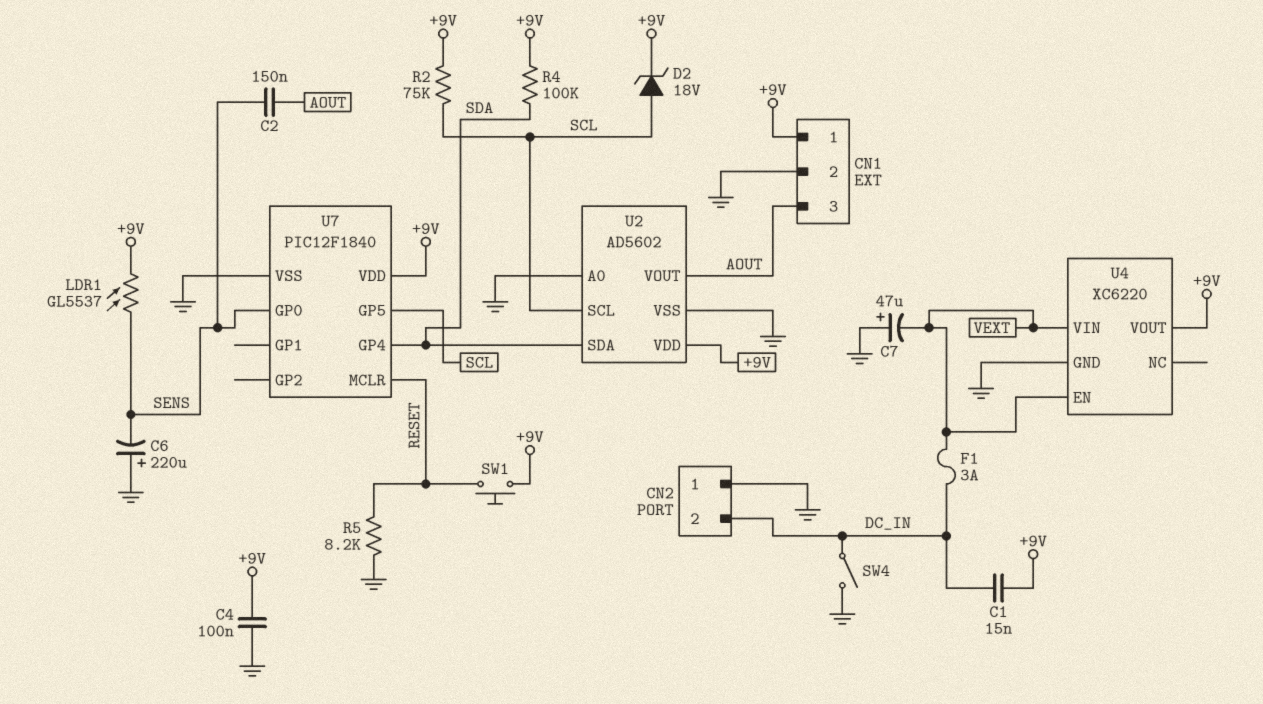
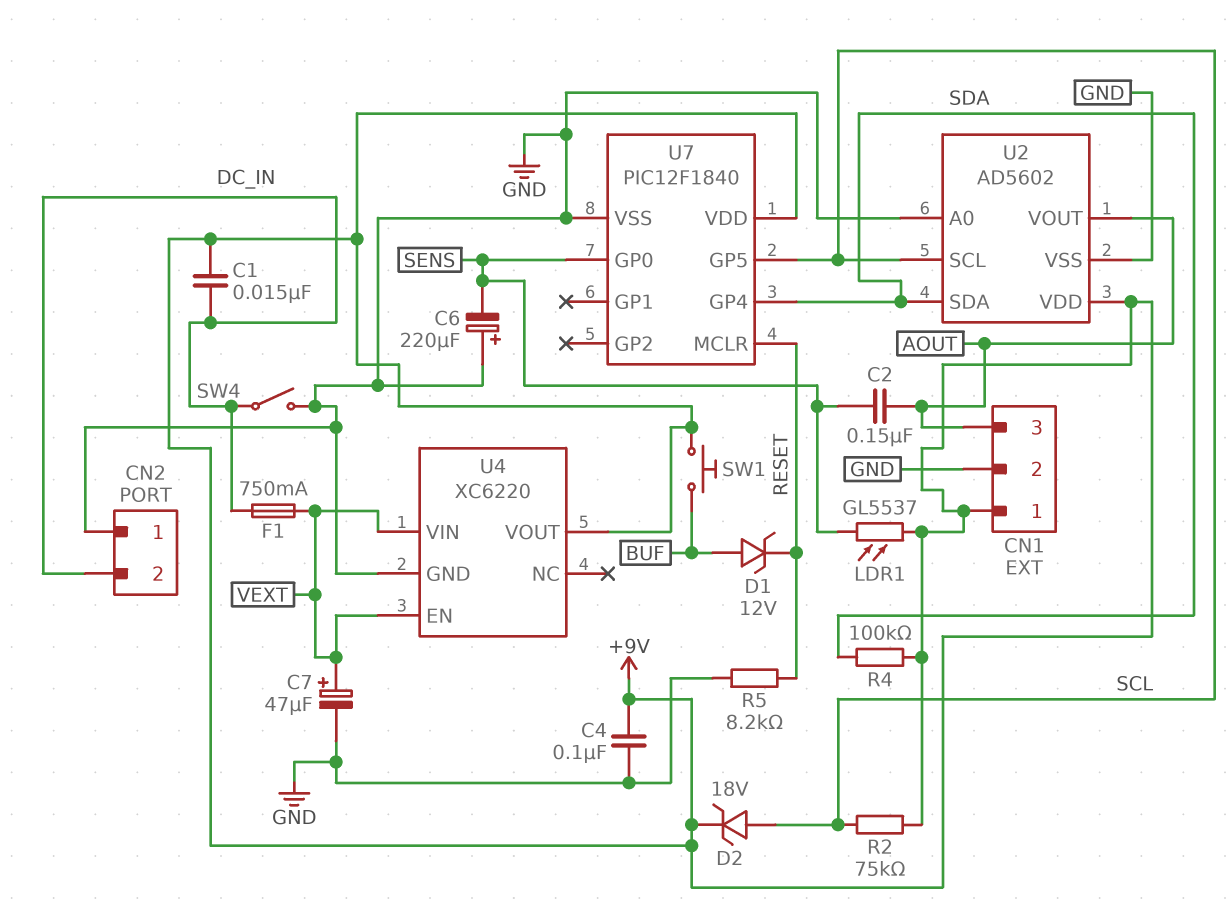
C7: 47uF (plus GND, minus VEXT) -> 47uF (plus VEXT, minus GND)
D1: none -> zener 12V (A BUF, K RESET)
F1: 3A (DC_IN, VEXT) -> 750mA (DC_IN, VEXT)
SW1: button (+9V, RESET) -> button (+9V, BUF)

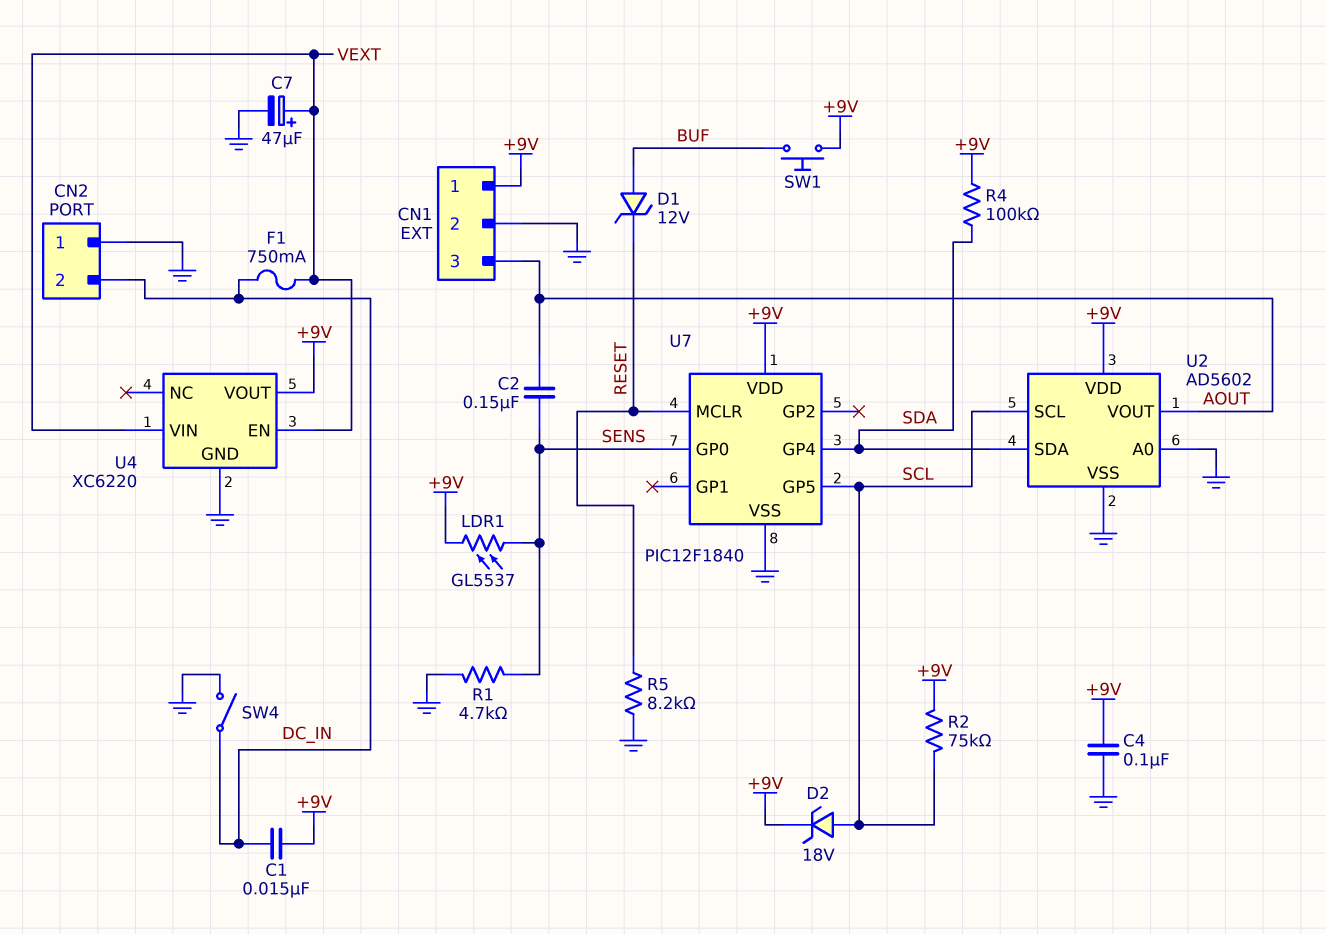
C6: 220uF (plus GND, minus SENS) -> none
R1: none -> 4.7k (GND, SENS)

